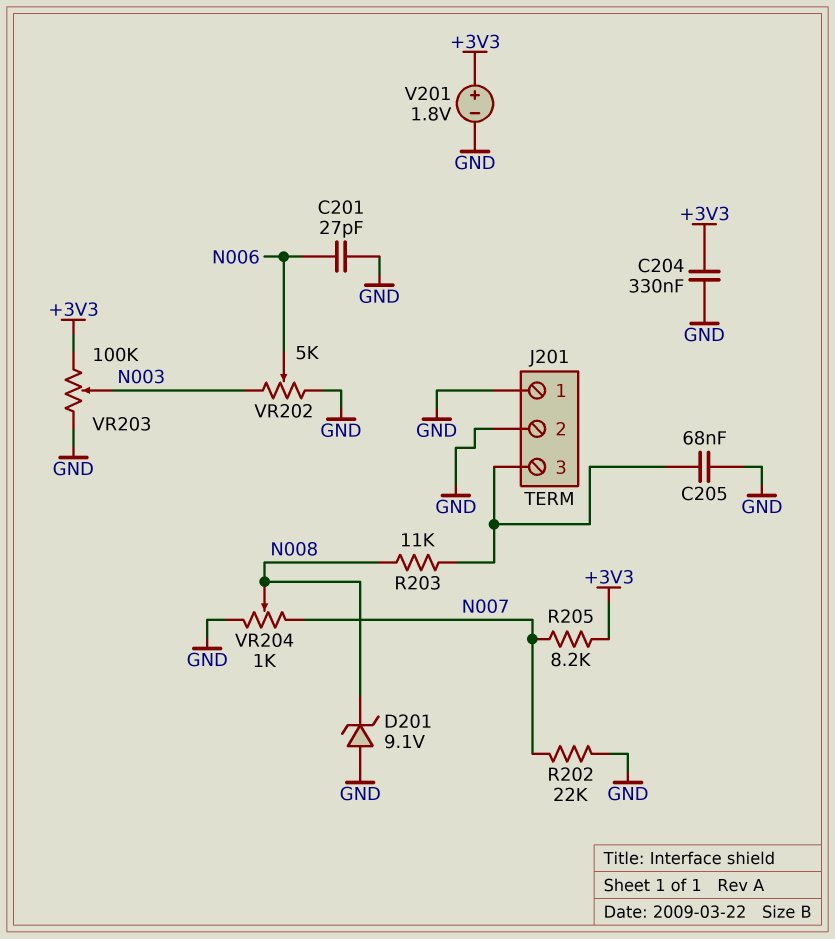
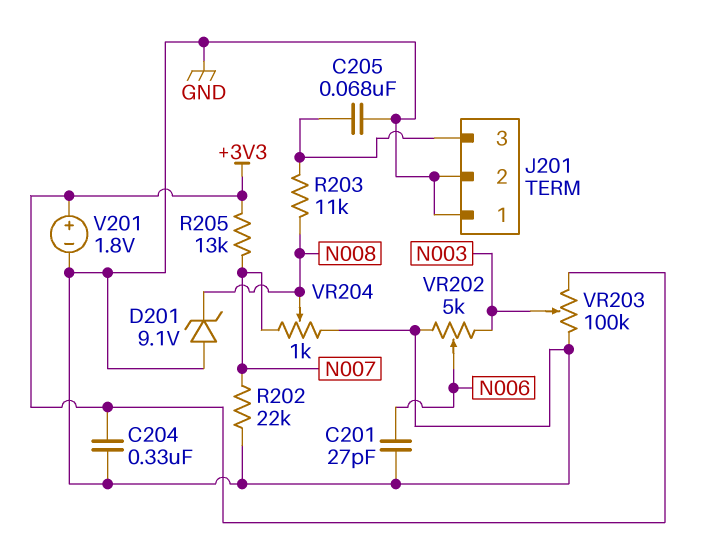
R205: 8.2k (+3V3, N007) -> 13k (+3V3, N007)

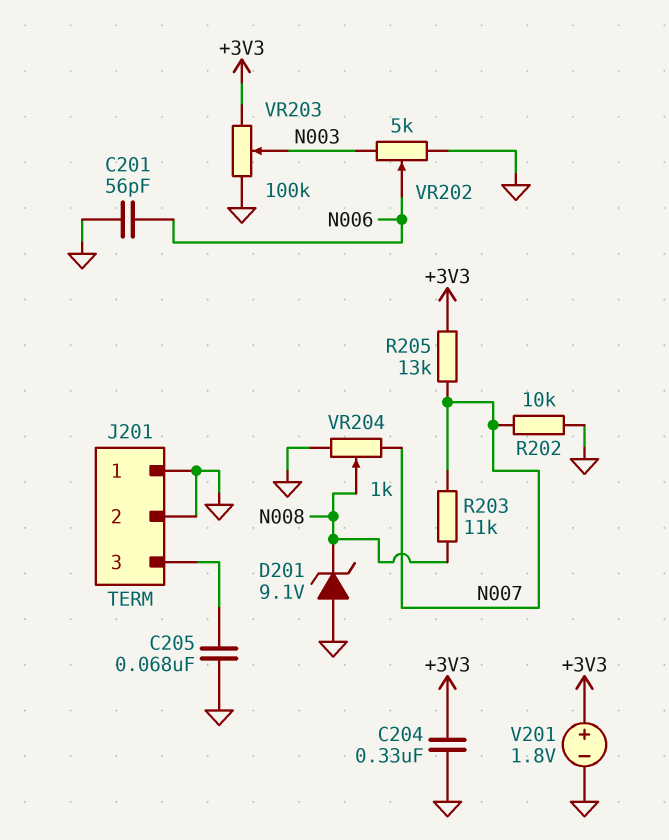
C201: 27pF (GND, N006) -> 56pF (GND, N006)
R202: 22k (GND, N007) -> 10k (GND, N007)
R203: 11k (J201/3, N008) -> 11k (N007, N008)

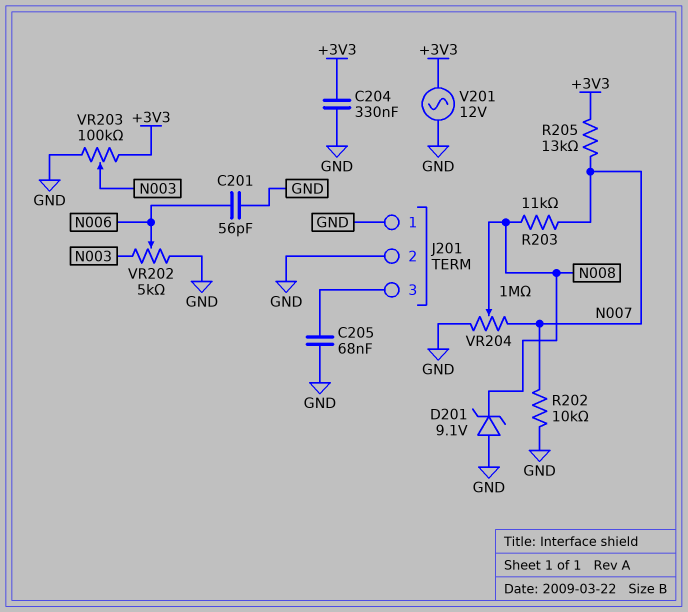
V201: 1.8V (plus +3V3, minus GND) -> AC 12V (+3V3, GND)
VR204: 1k (GND, N007, wiper N008) -> 1M (GND, N007, wiper N008)

